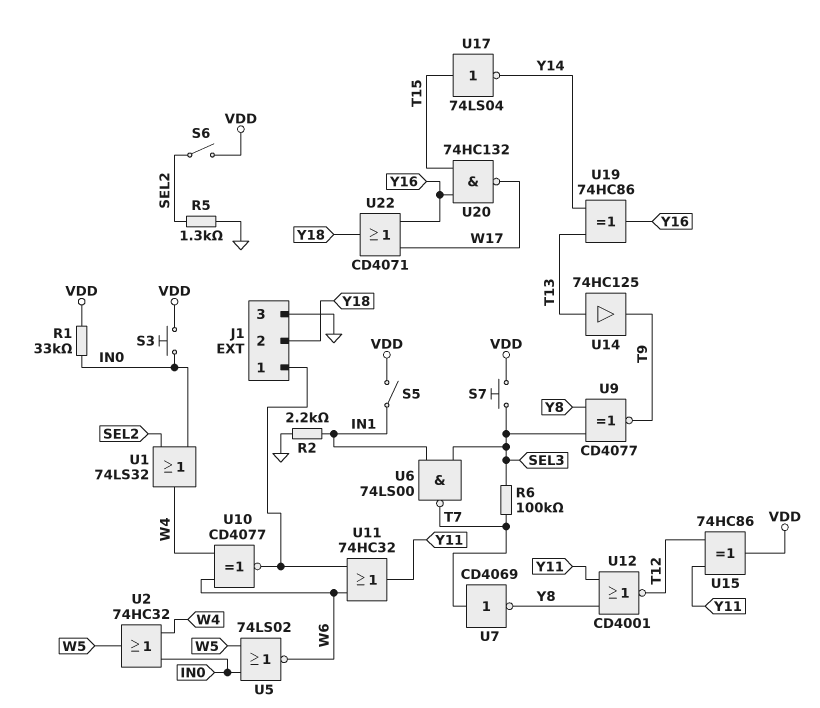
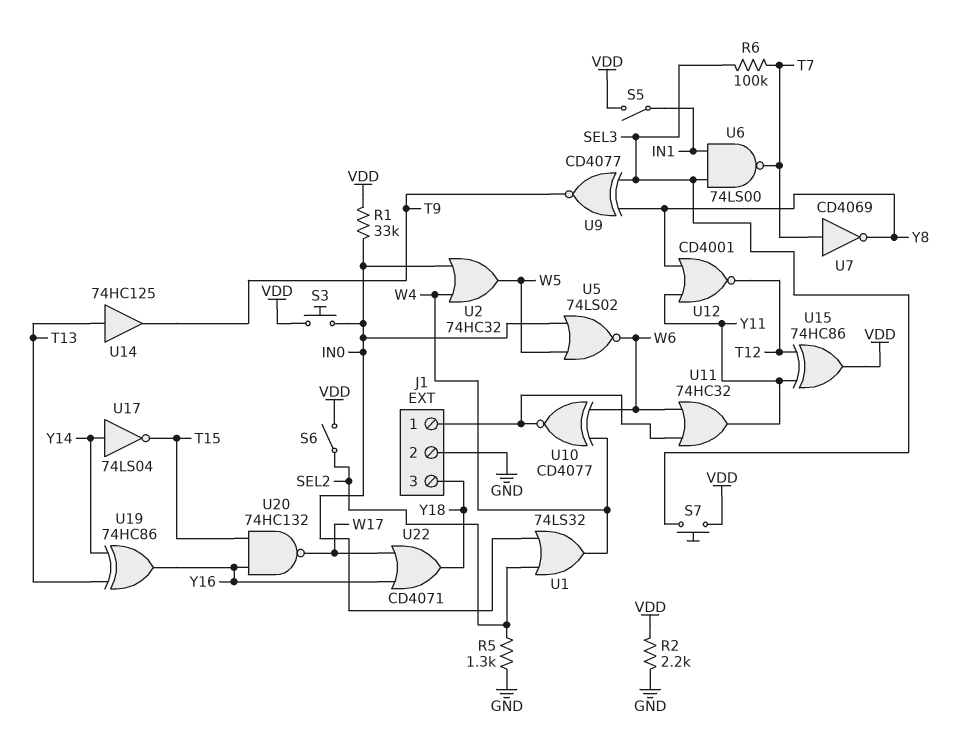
J1 pin 2: Y18 -> GND
J1 pin 3: GND -> Y18
R2: 2.2k (GND, IN1) -> 2.2k (GND, VDD)
U17: NOT 74LS04 (in T15, out Y14) -> NOT 74LS04 (in Y14, out T15)

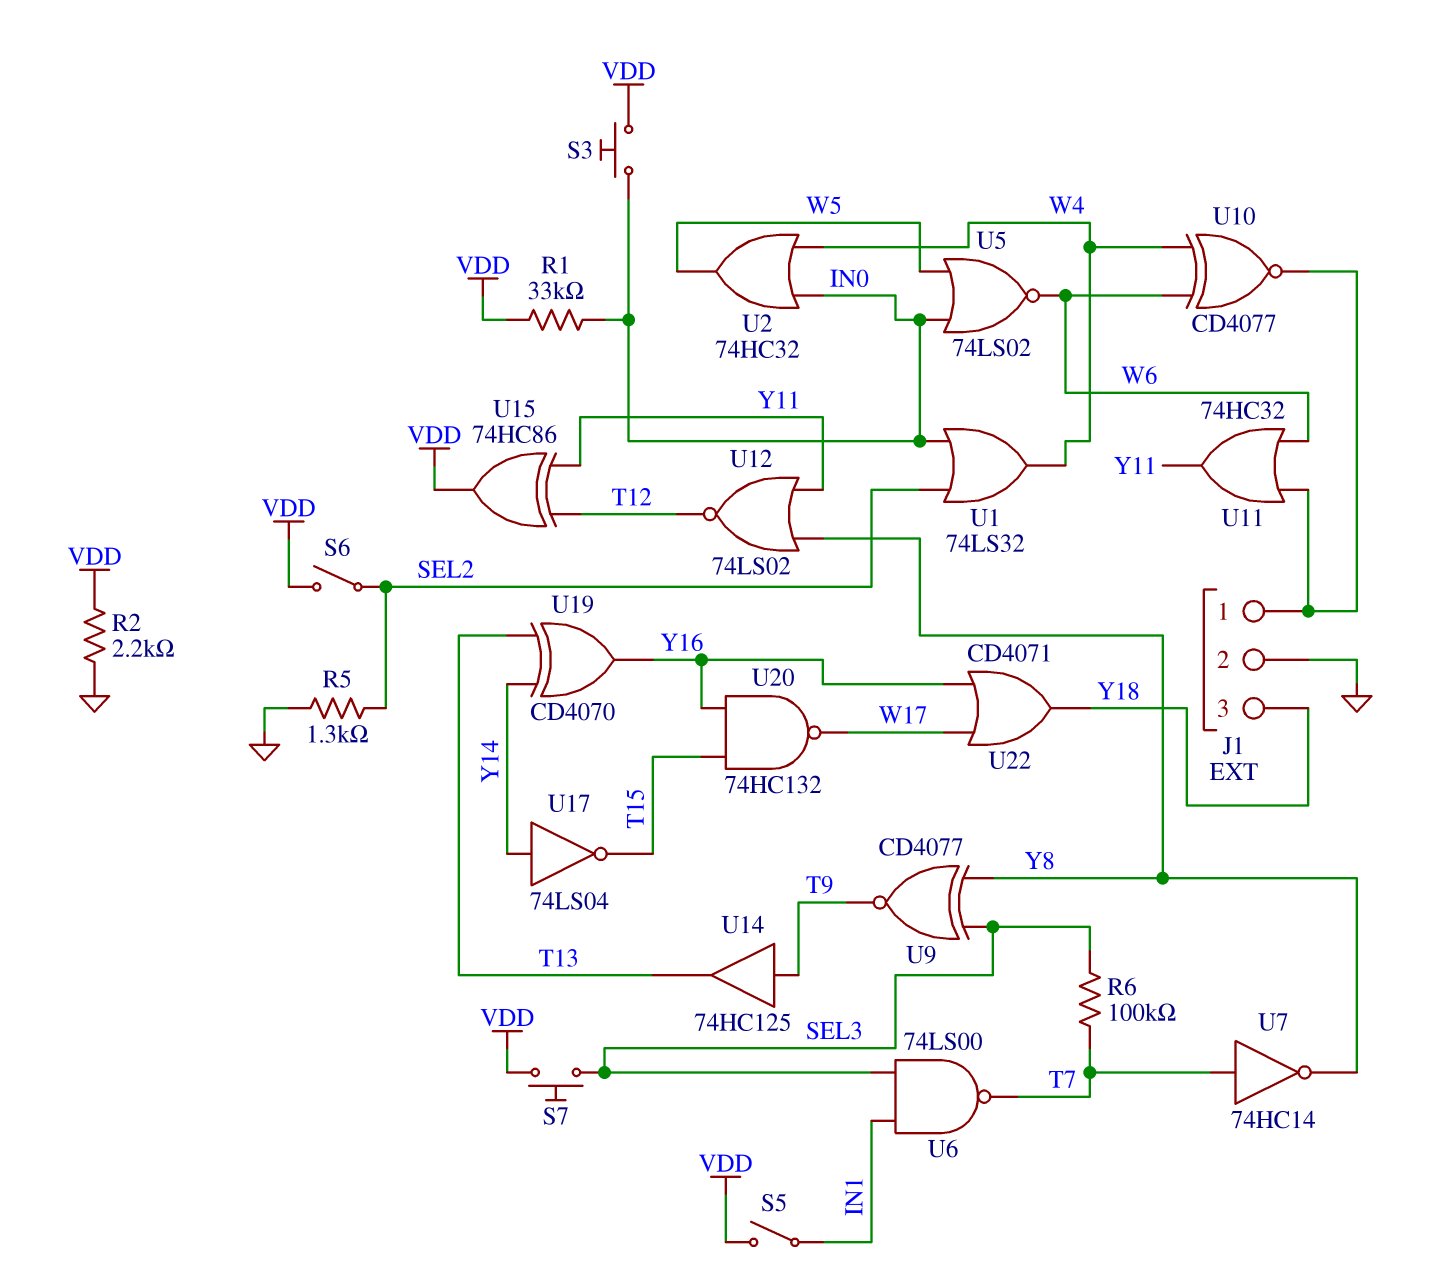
U7: NOT CD4069 (in T7, out Y8) -> NOT 74HC14 (in T7, out Y8)
U12: NOR CD4001 (in Y8, in Y11, out T12) -> NOR 74LS02 (in Y8, in Y11, out T12)
U14: buffer 74HC125 (in T13, out T9) -> buffer 74HC125 (in T9, out T13)
U19: XOR 74HC86 (in T13, in Y14, out Y16) -> XOR CD4070 (in T13, in Y14, out Y16)

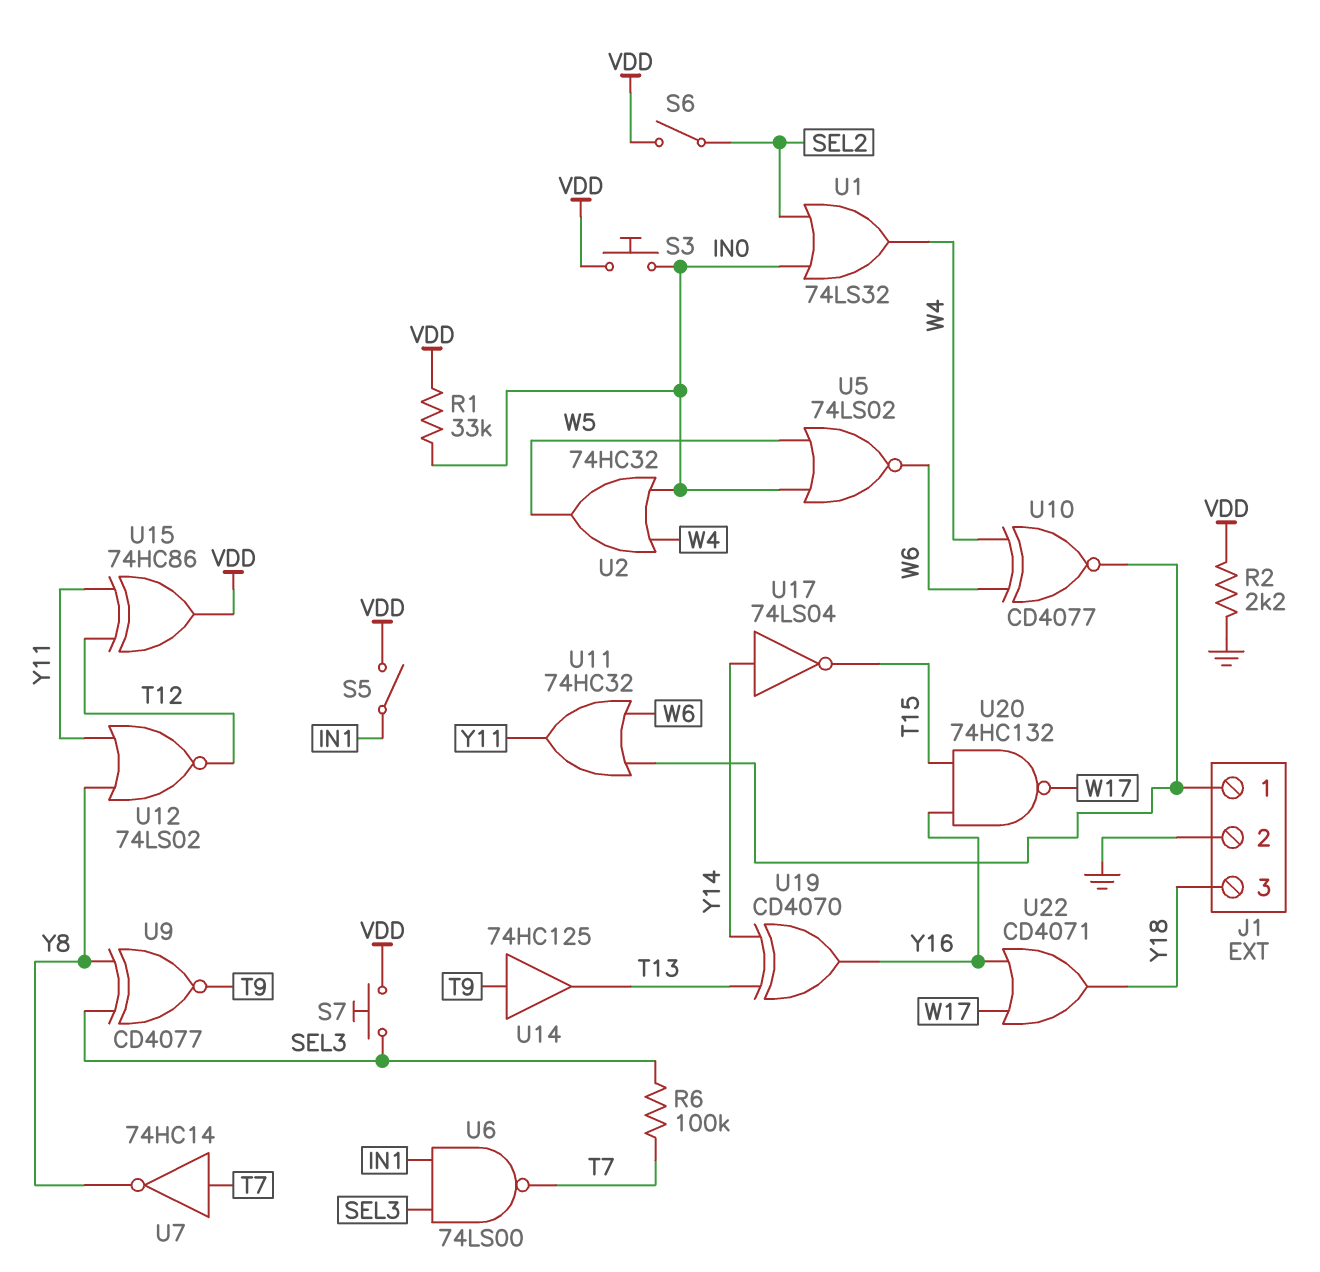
R5: 1.3k (GND, SEL2) -> none

